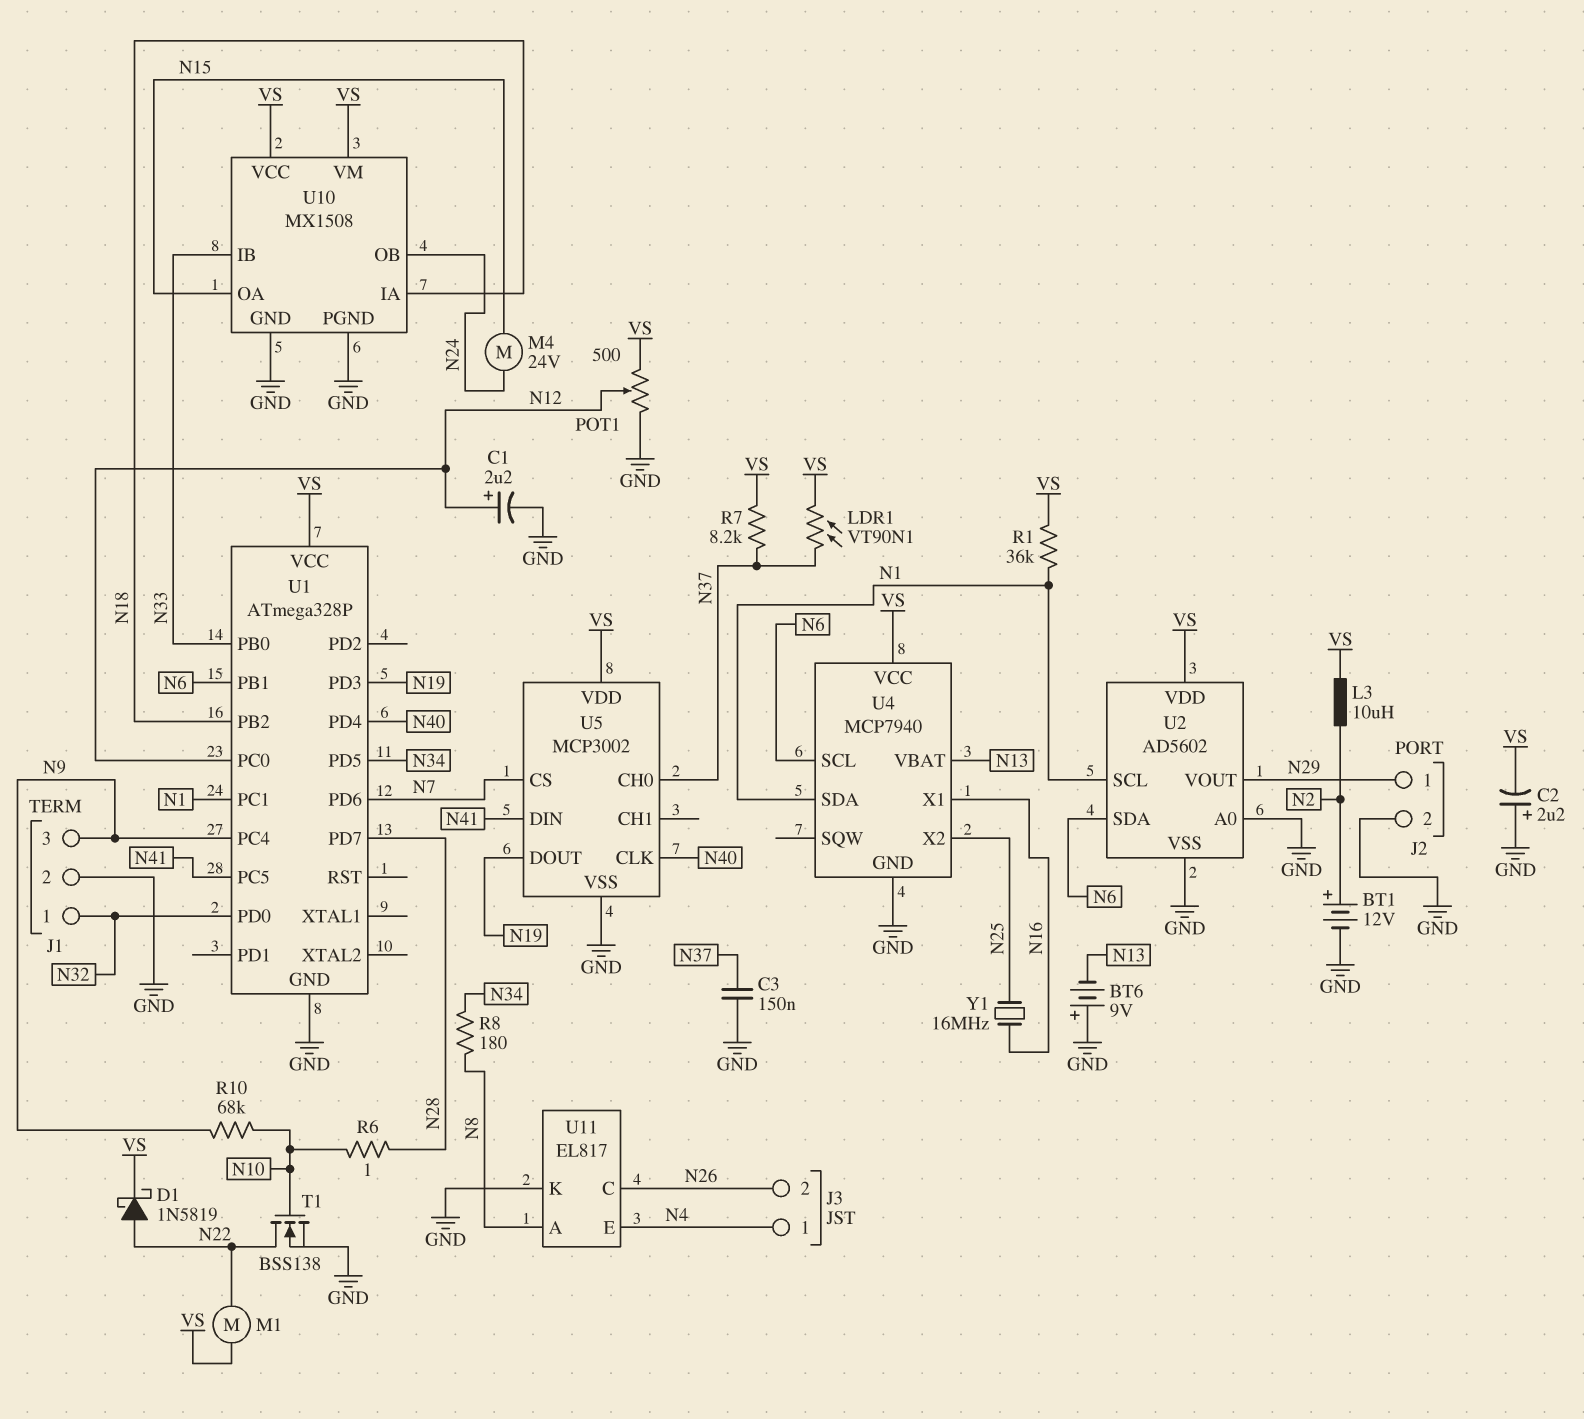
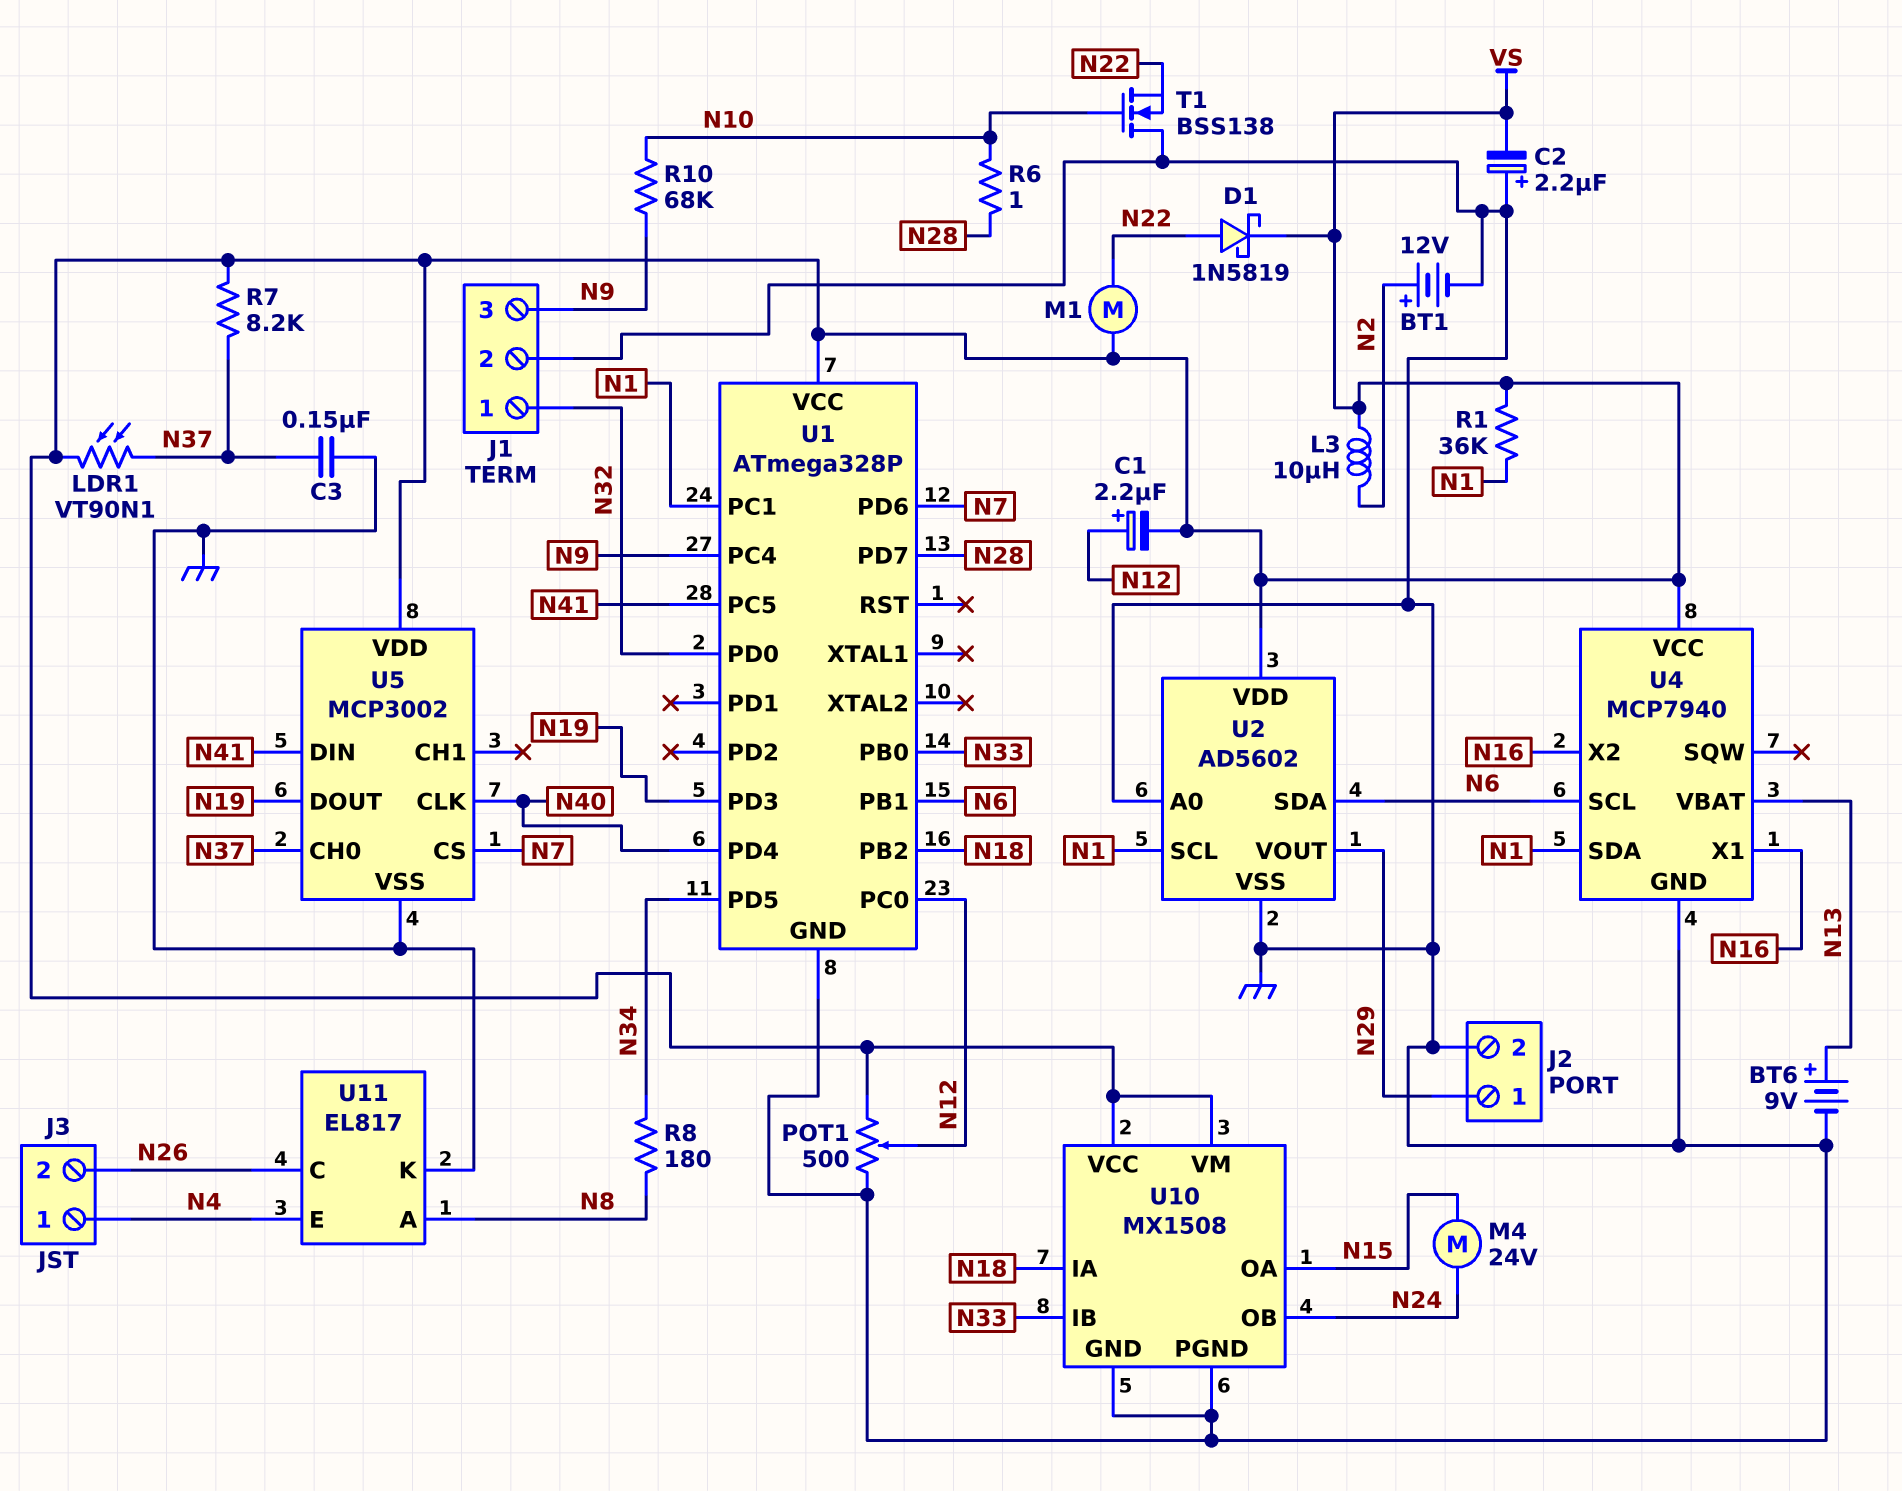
BT6: 9V (plus GND, minus N13) -> 9V (plus N13, minus GND)
C1: 2.2uF (plus N12, minus GND) -> 2.2uF (plus N12, minus VS)
T1: NMOS BSS138 (G N10, D N22, S GND) -> NMOS BSS138 (G N10, D GND, S N22)
U4 pin X2: N25 -> N16
Y1: 16MHz (N16, N25) -> none

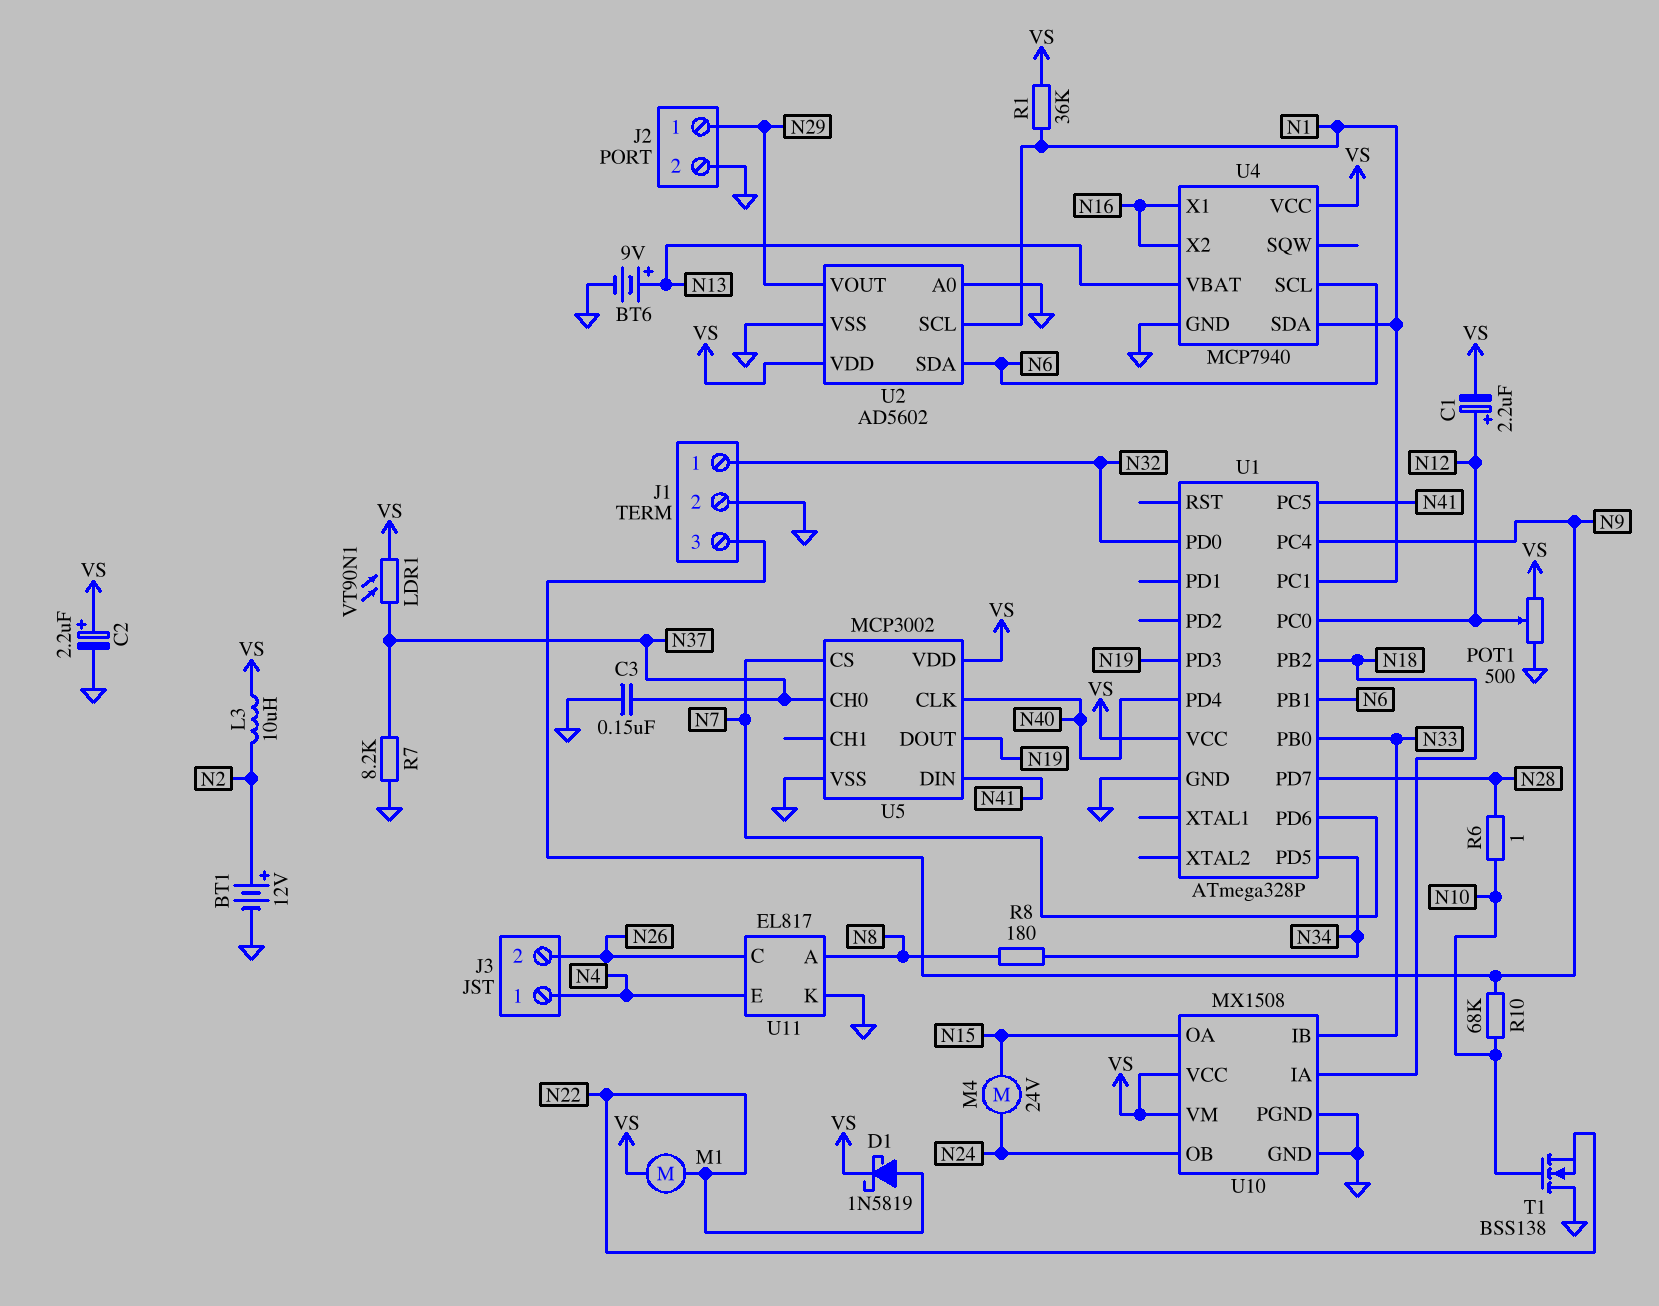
C2: 2.2uF (plus GND, minus VS) -> 2.2uF (plus VS, minus GND)
R7: 8.2k (N37, VS) -> 8.2k (GND, N37)

